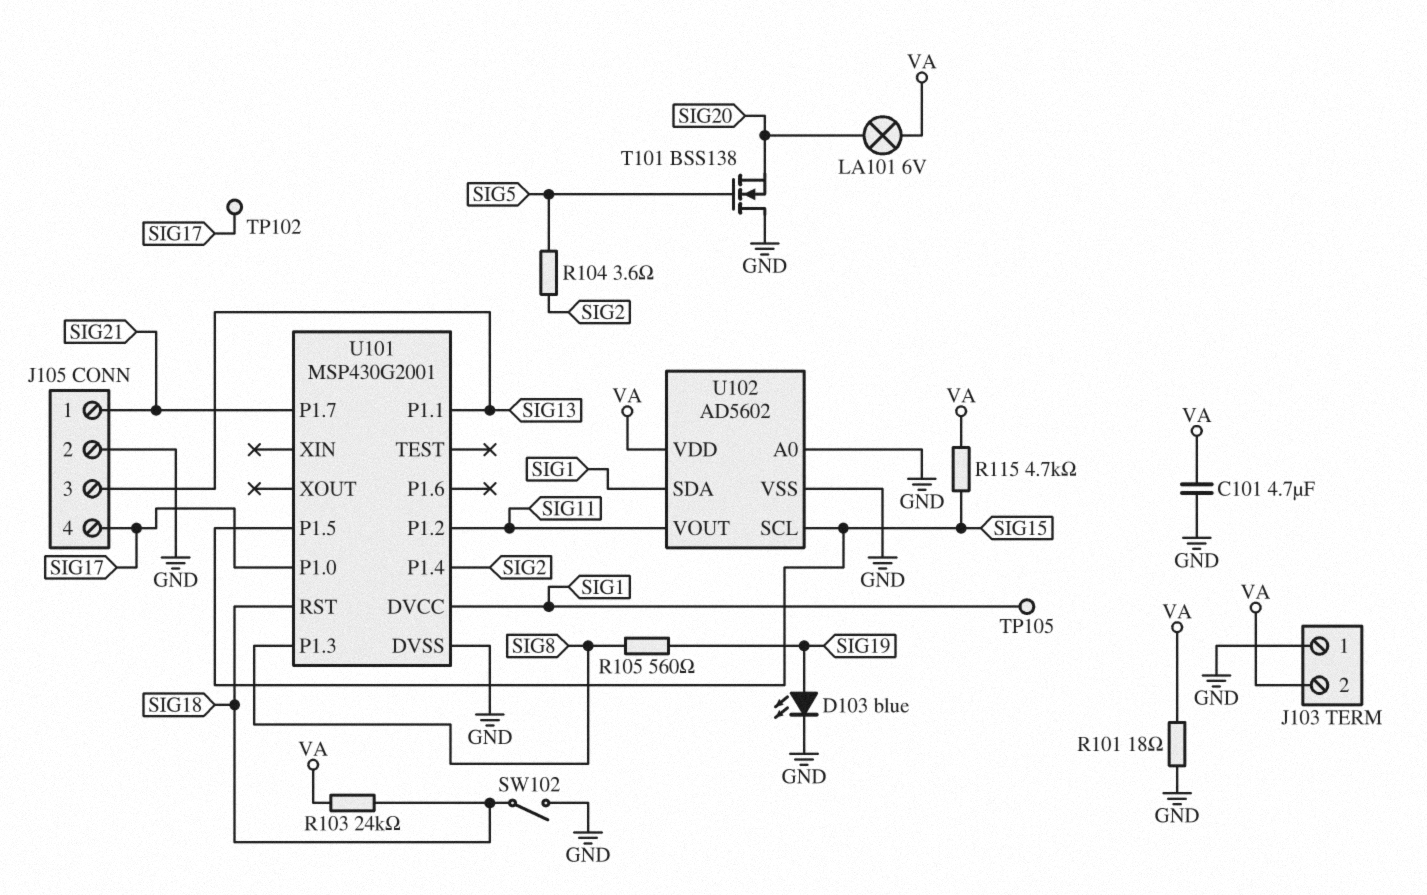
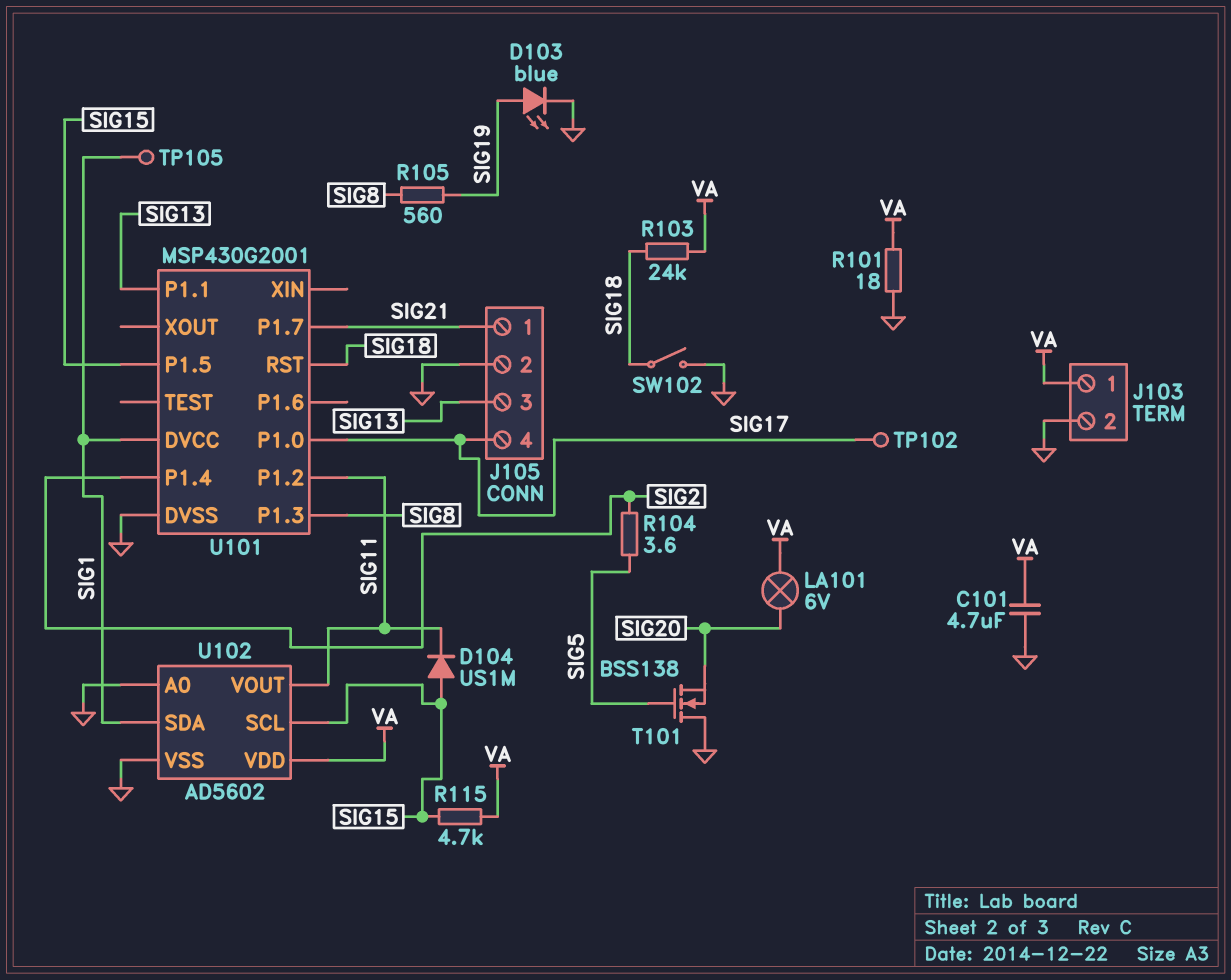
D104: none -> diode US1M (A SIG15, K SIG11)
J103 pin 1: GND -> VA
J103 pin 2: VA -> GND

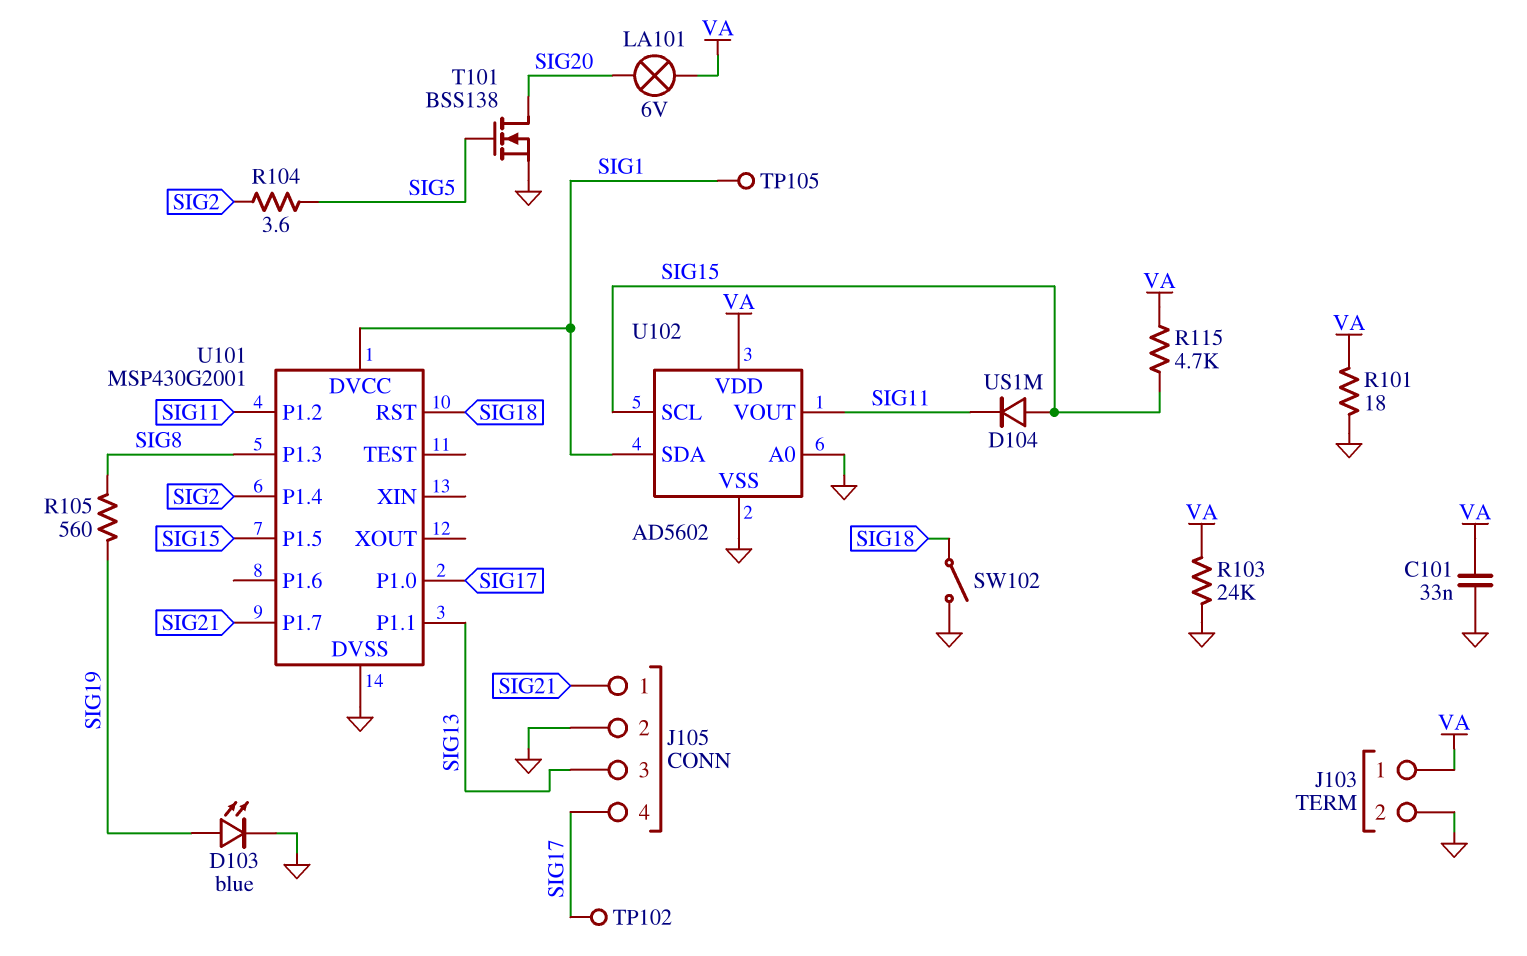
C101: 4.7uF (GND, VA) -> 33nF (GND, VA)
R103: 24k (SIG18, VA) -> 24k (GND, VA)
T101: NMOS BSS138 (G SIG5, D GND, S SIG20) -> NMOS BSS138 (G SIG5, D SIG20, S GND)

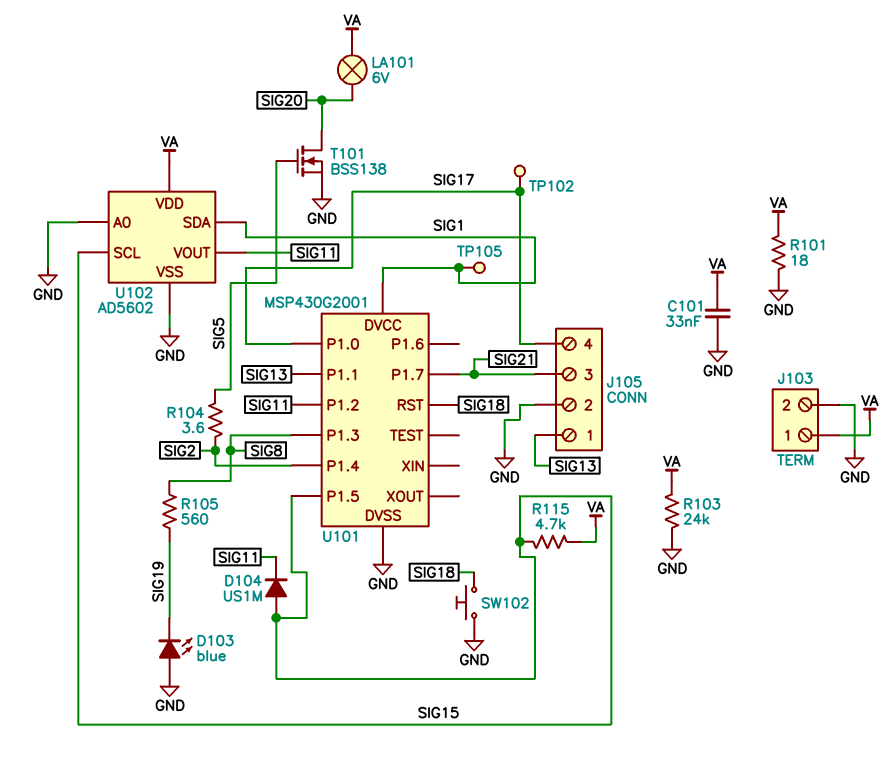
D103: LED blue (A SIG19, K GND) -> LED blue (A GND, K SIG19)
J105 pin 1: SIG21 -> SIG13
J105 pin 3: SIG13 -> SIG21
SW102: switch (GND, SIG18) -> button (GND, SIG18)

